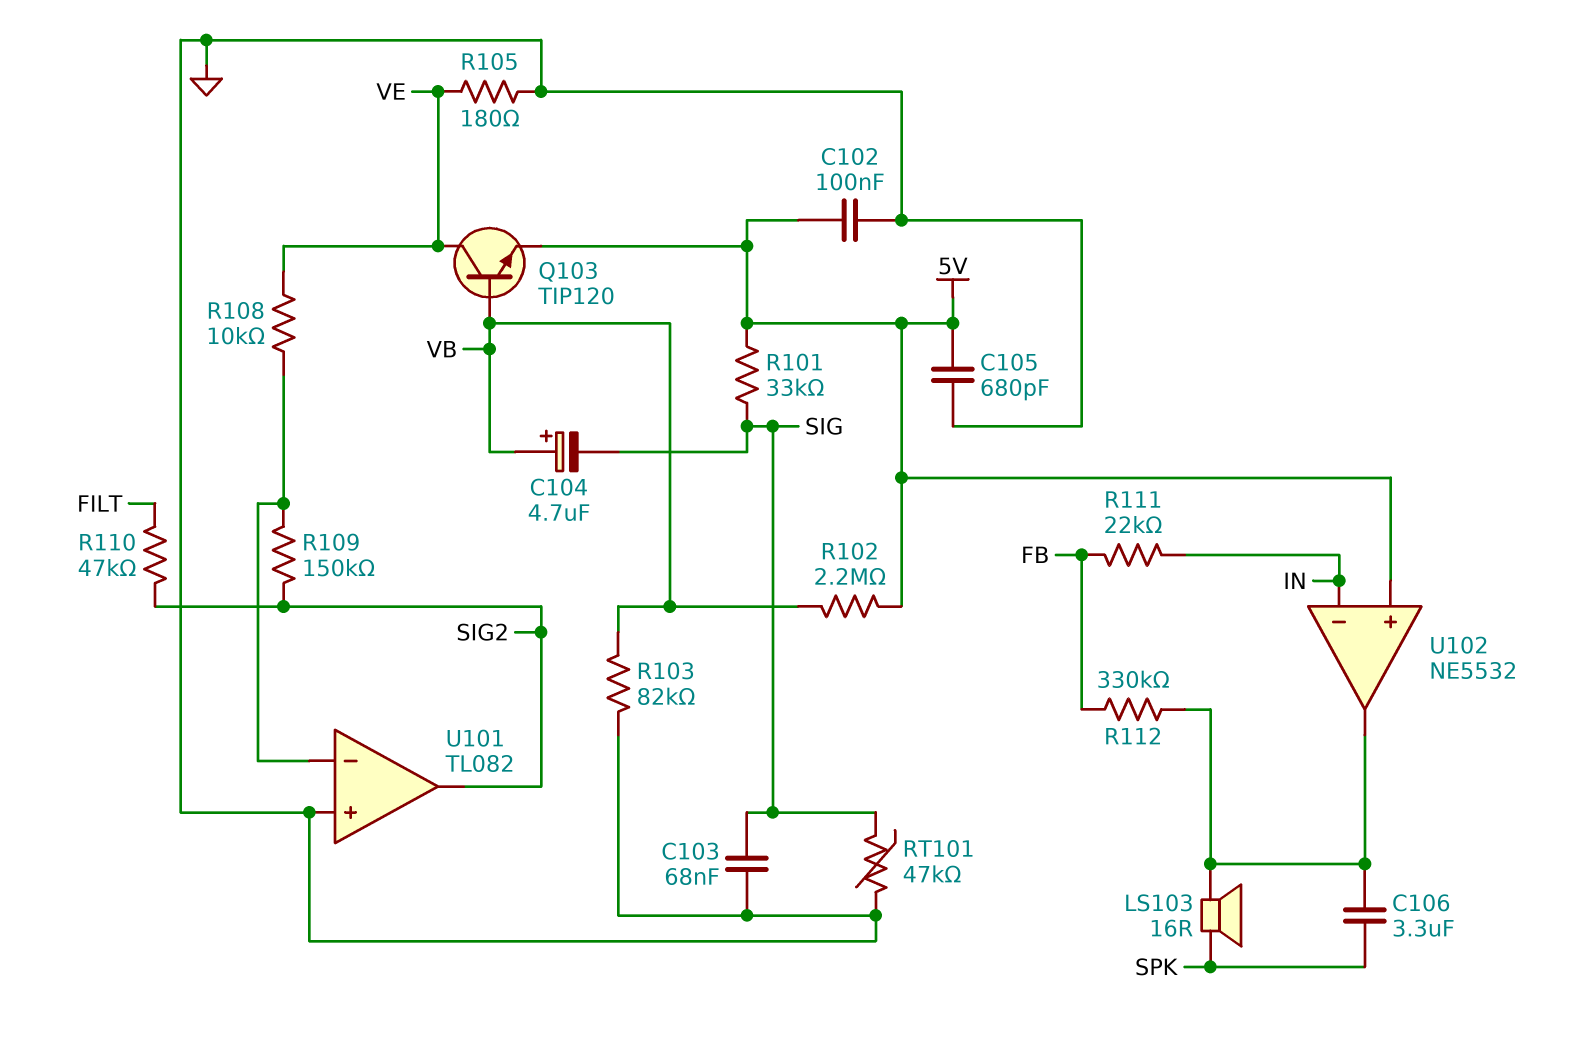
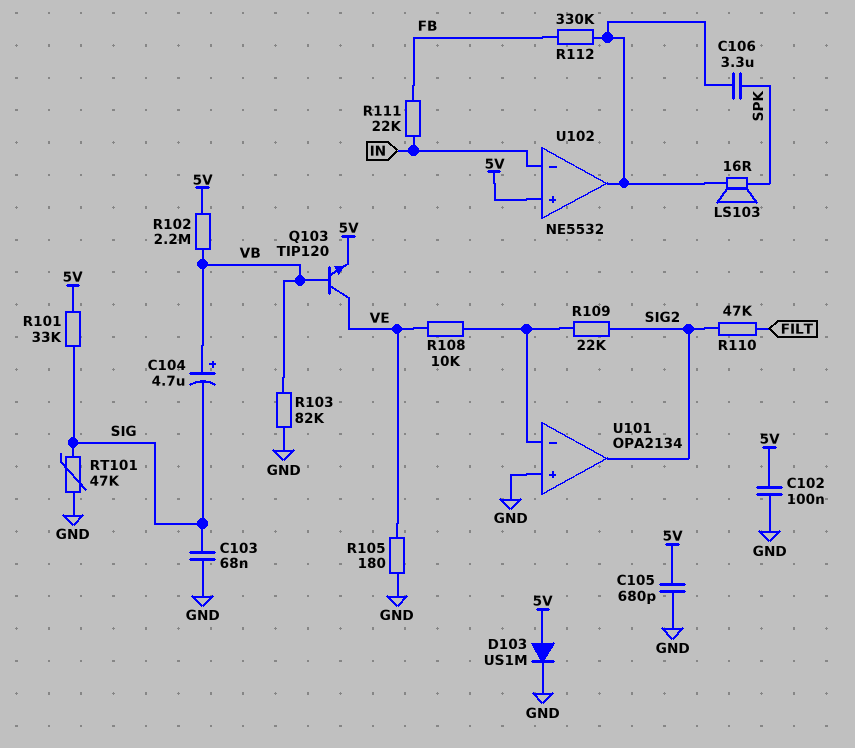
D103: none -> diode US1M (A 5V, K GND)
R109: 150k (SIG2, U101/in-) -> 22k (SIG2, U101/in-)
U101: TL082 -> OPA2134

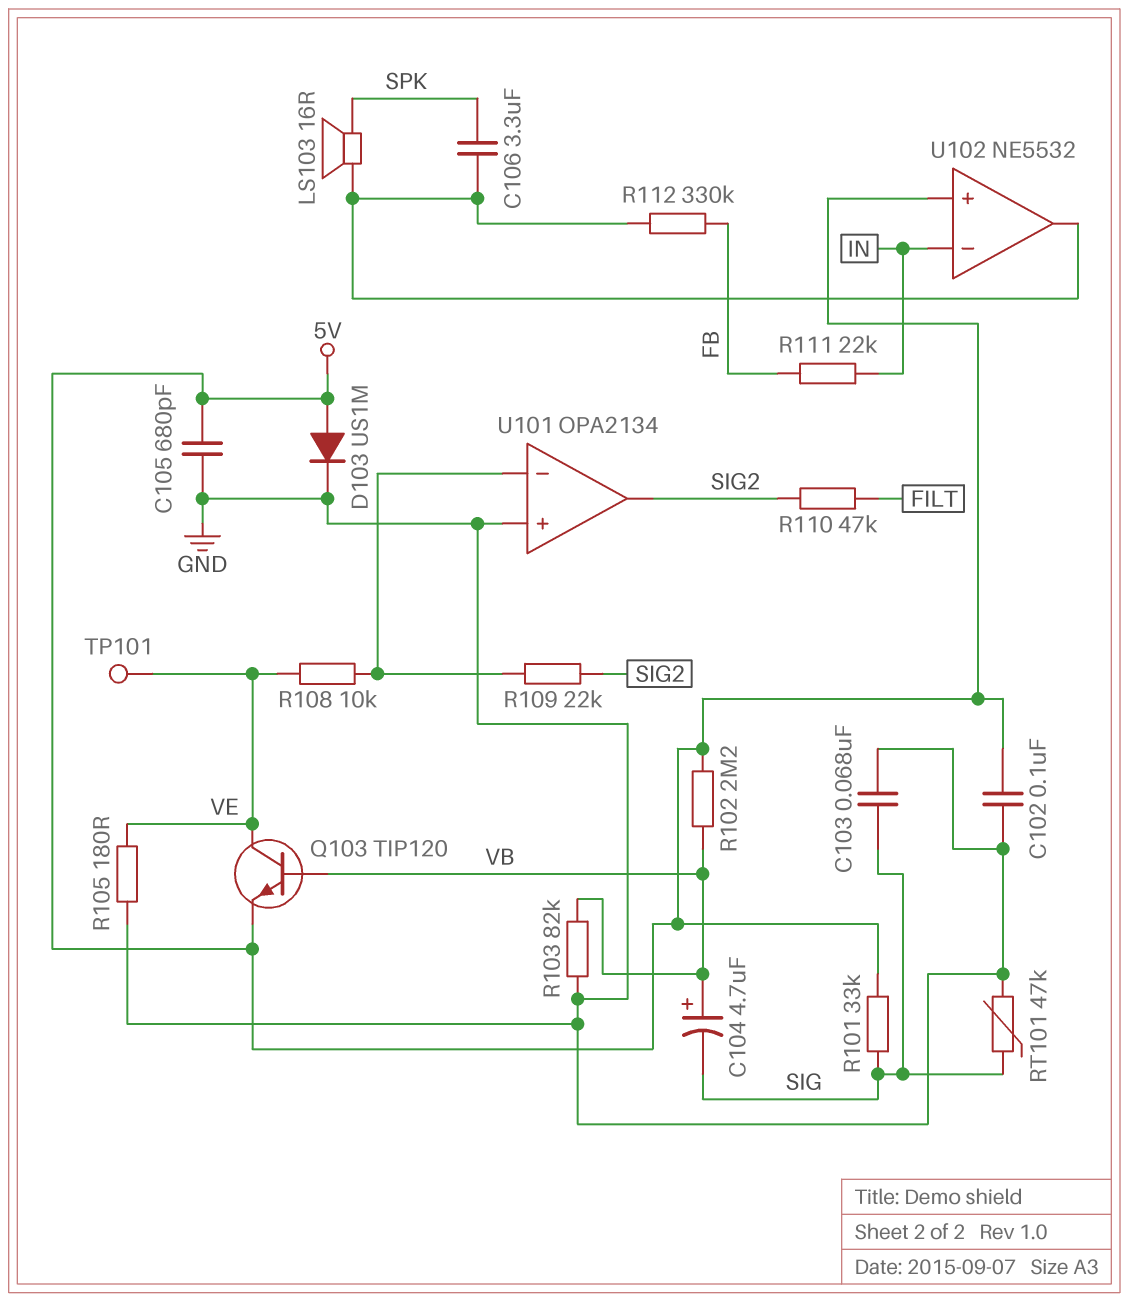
TP101: none -> test point (VE)

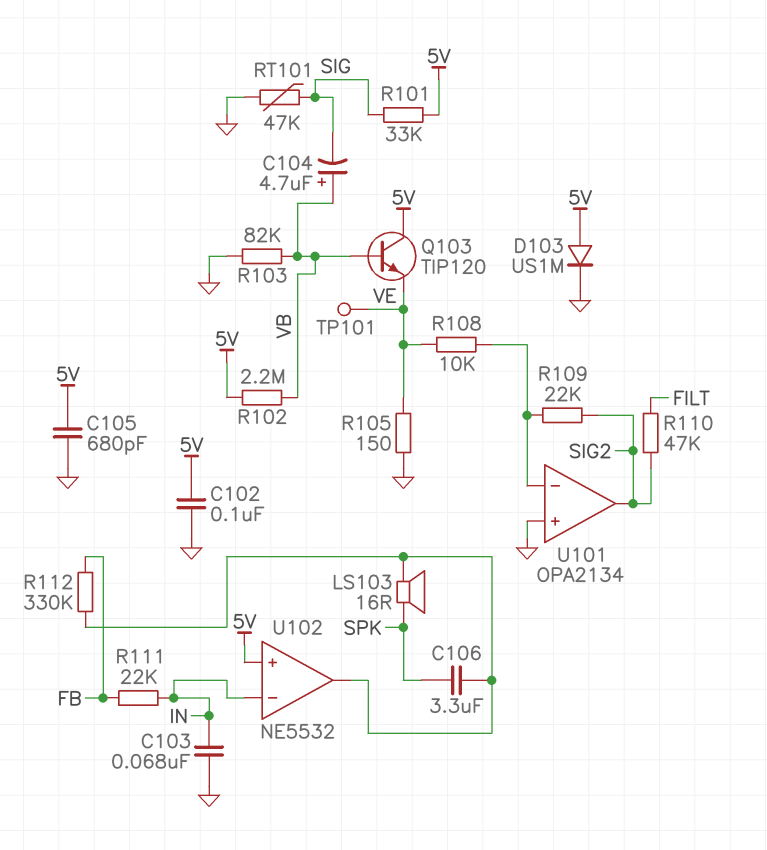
C103: 68nF (GND, SIG) -> 68nF (GND, IN)
Q103: NPN TIP120 (B VB, C VE, E 5V) -> NPN TIP120 (B VB, C 5V, E VE)
R105: 180 (GND, VE) -> 150 (GND, VE)

